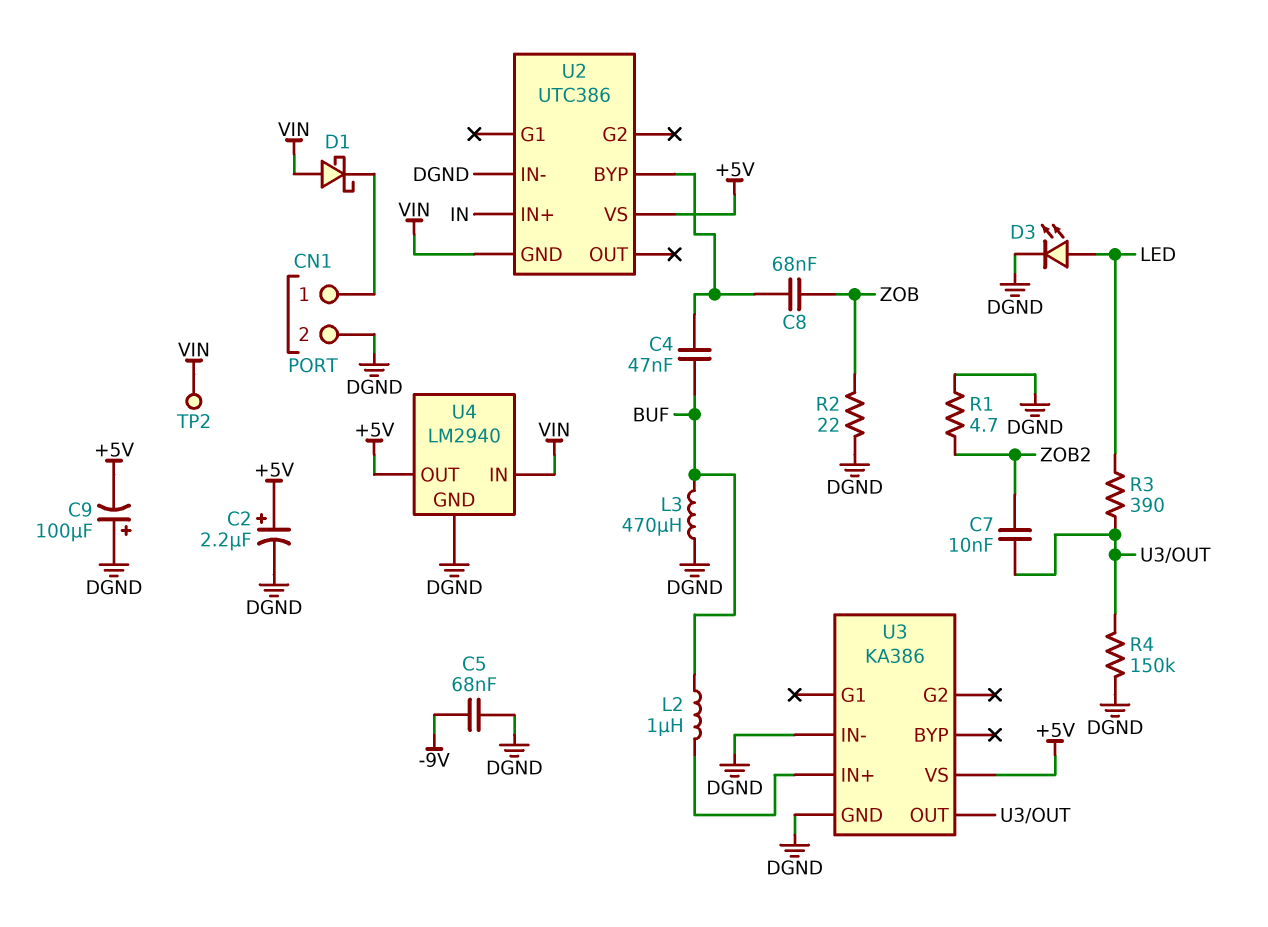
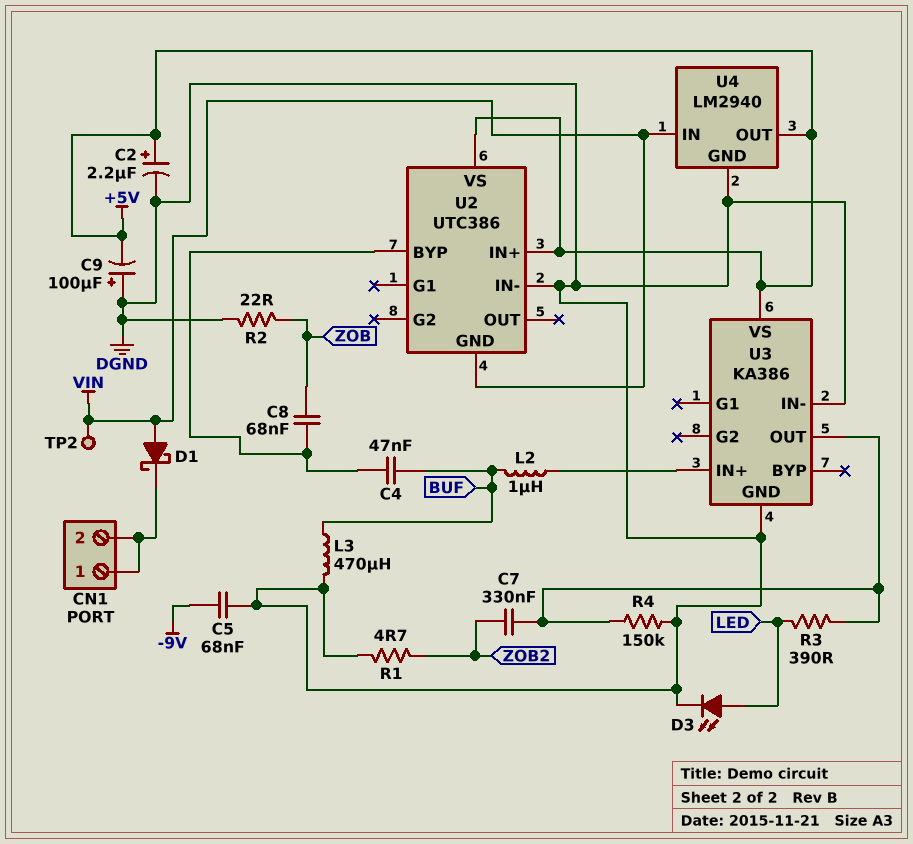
C7: 10nF (U3/OUT, ZOB2) -> 330nF (U3/OUT, ZOB2)
CN1 pin 2: DGND -> CN1/1
U2 pin IN+: IN -> +5V

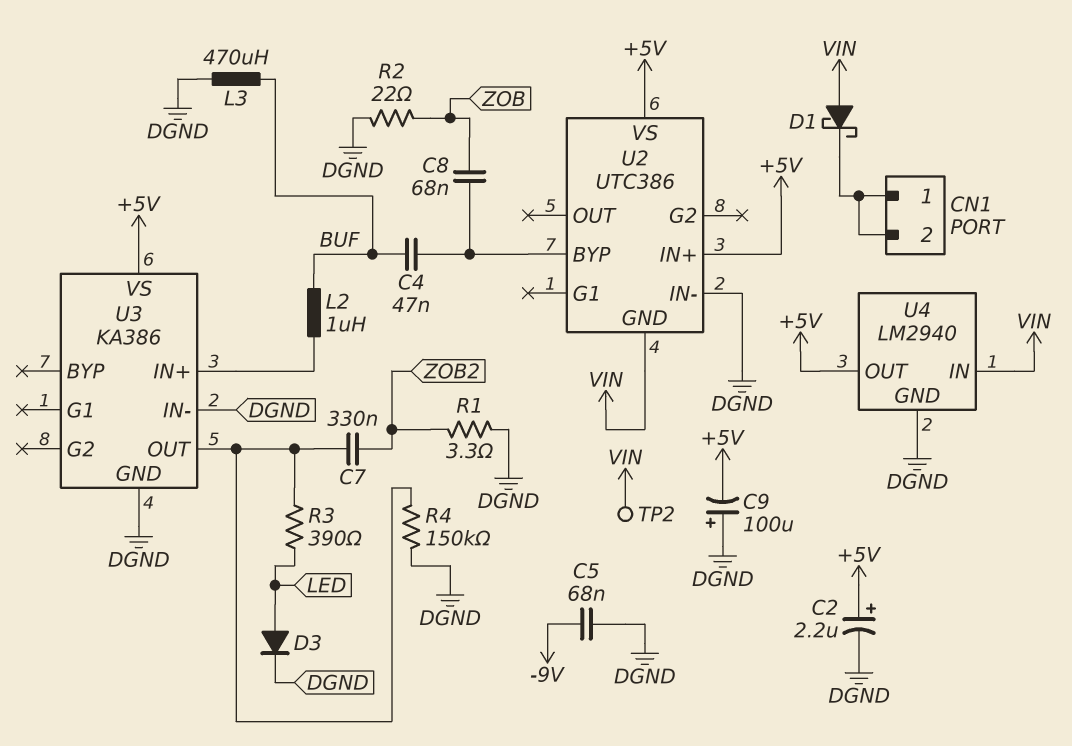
D3: LED (A LED, K DGND) -> diode (A LED, K DGND)
R1: 4.7 (DGND, ZOB2) -> 3.3 (DGND, ZOB2)

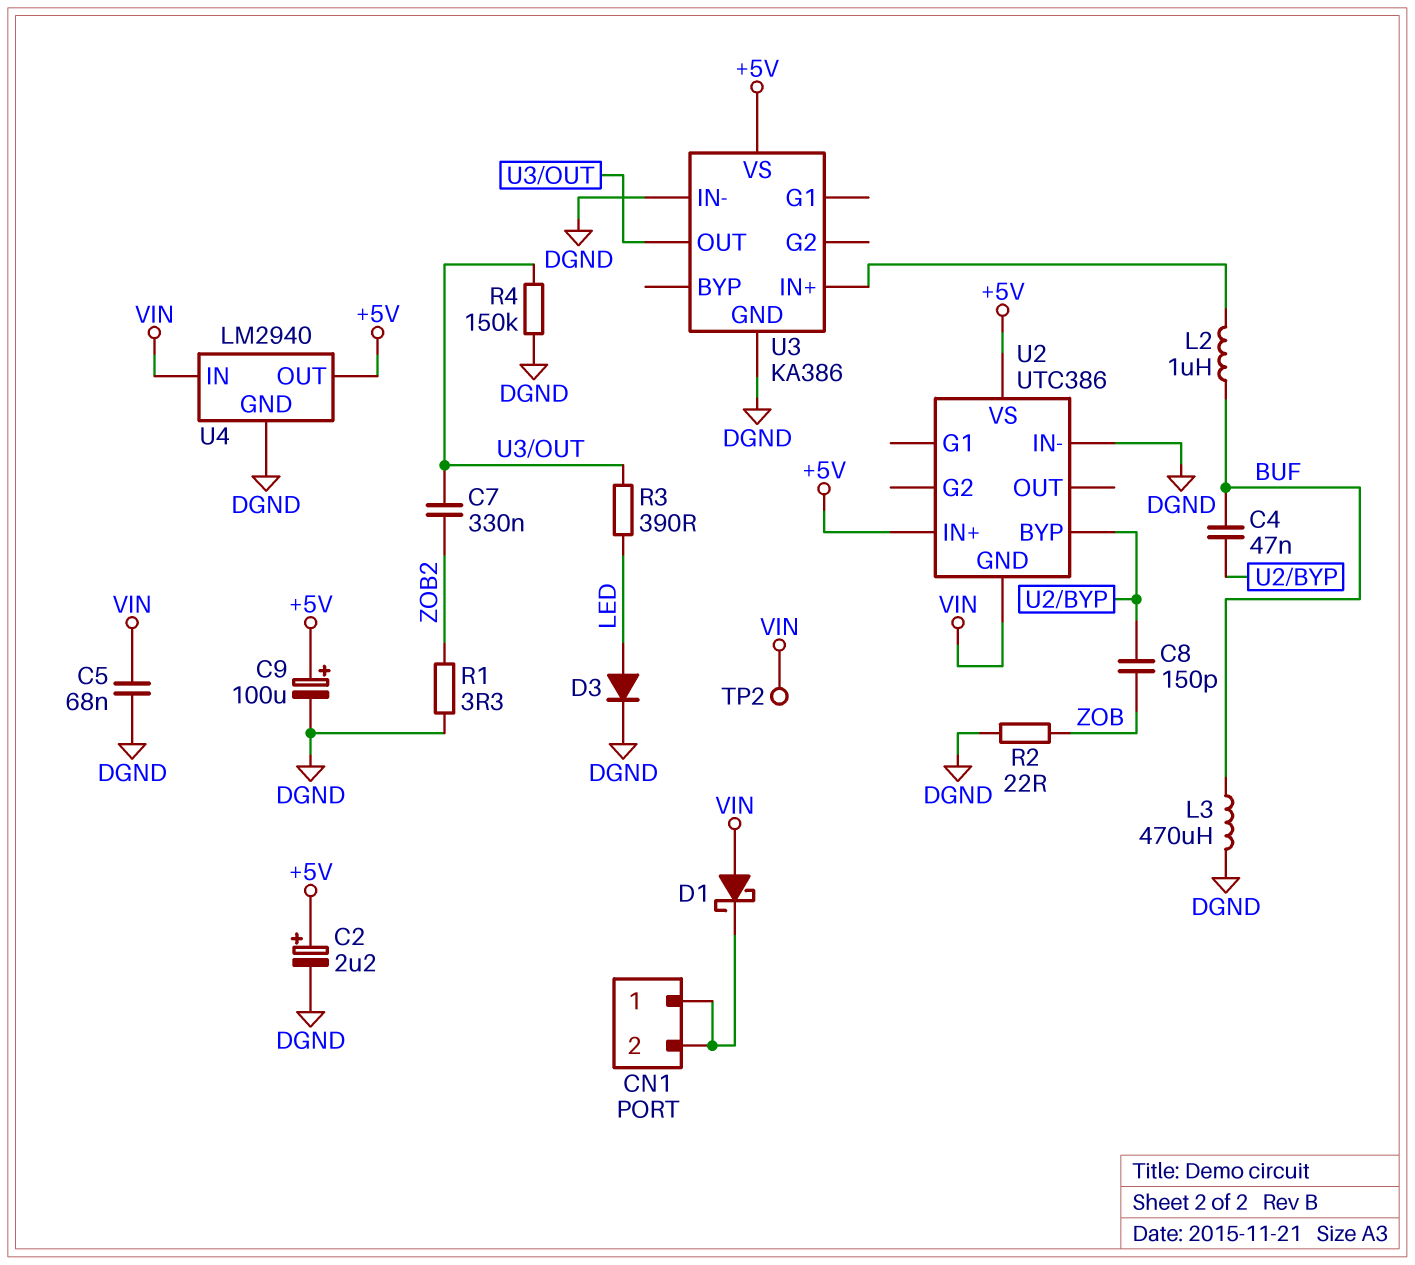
C5: 68nF (-9V, DGND) -> 68nF (DGND, VIN)
C8: 68nF (U2/BYP, ZOB) -> 150pF (U2/BYP, ZOB)
C9: 100uF (plus DGND, minus +5V) -> 100uF (plus +5V, minus DGND)

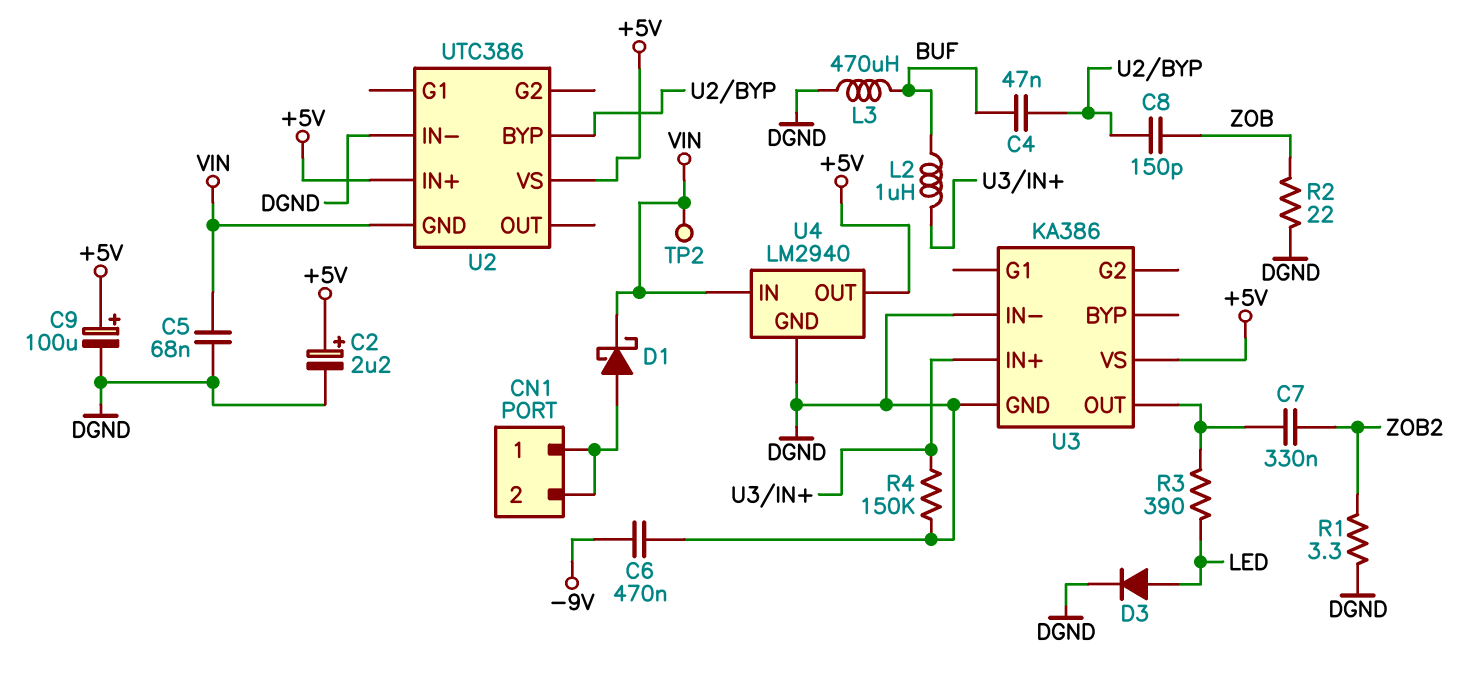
C6: none -> 470nF (-9V, DGND)
D1: schottky (A VIN, K CN1/1) -> schottky (A CN1/1, K VIN)
R4: 150k (DGND, U3/OUT) -> 150k (DGND, U3/IN+)

